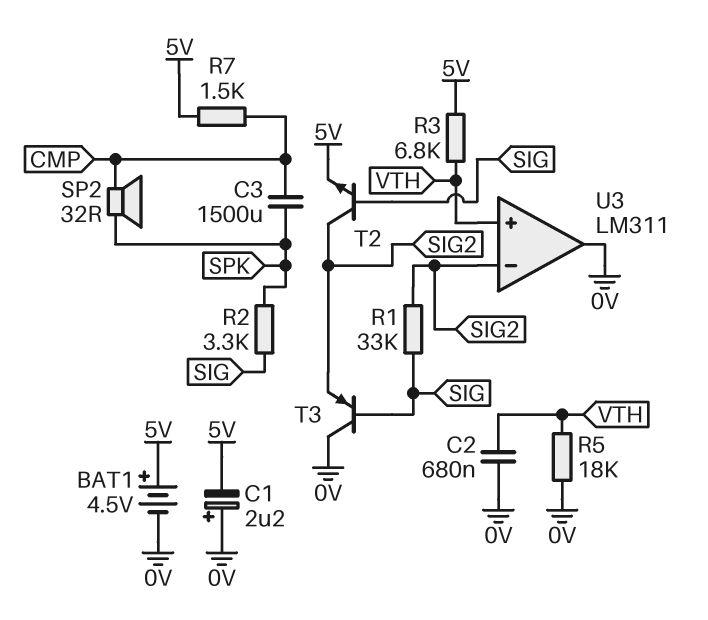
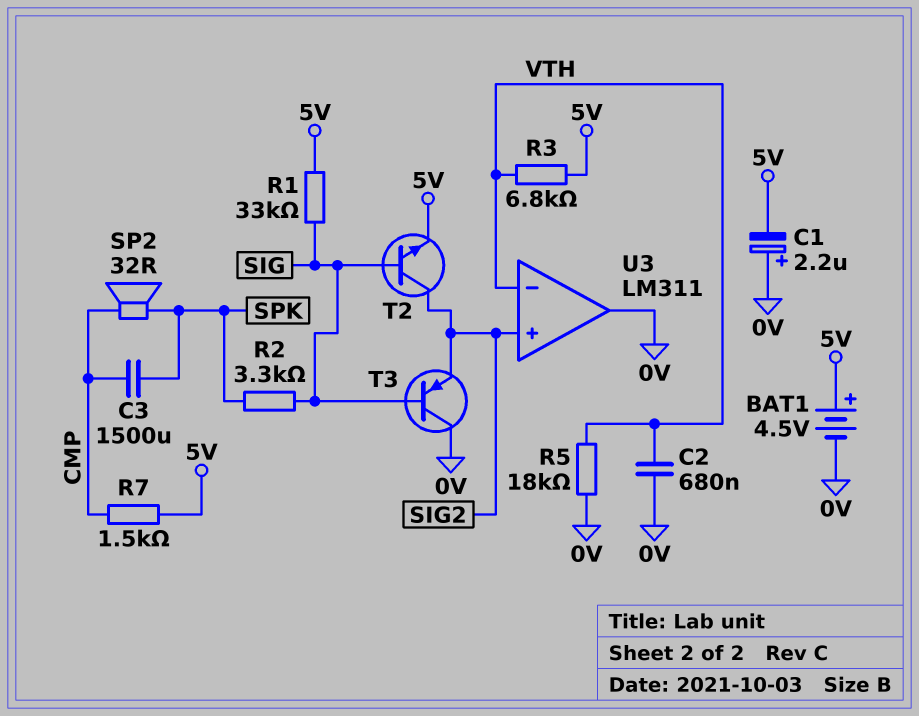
R1: 33k (SIG, SIG2) -> 33k (5V, SIG)
U3 pin in+: VTH -> SIG2
U3 pin in-: SIG2 -> VTH

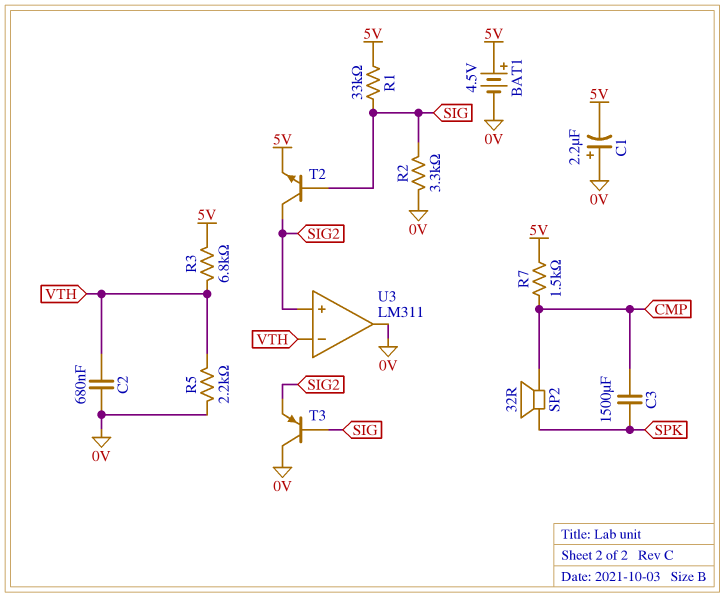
R2: 3.3k (SIG, SPK) -> 3.3k (0V, SIG)
R5: 18k (0V, VTH) -> 2.2k (0V, VTH)

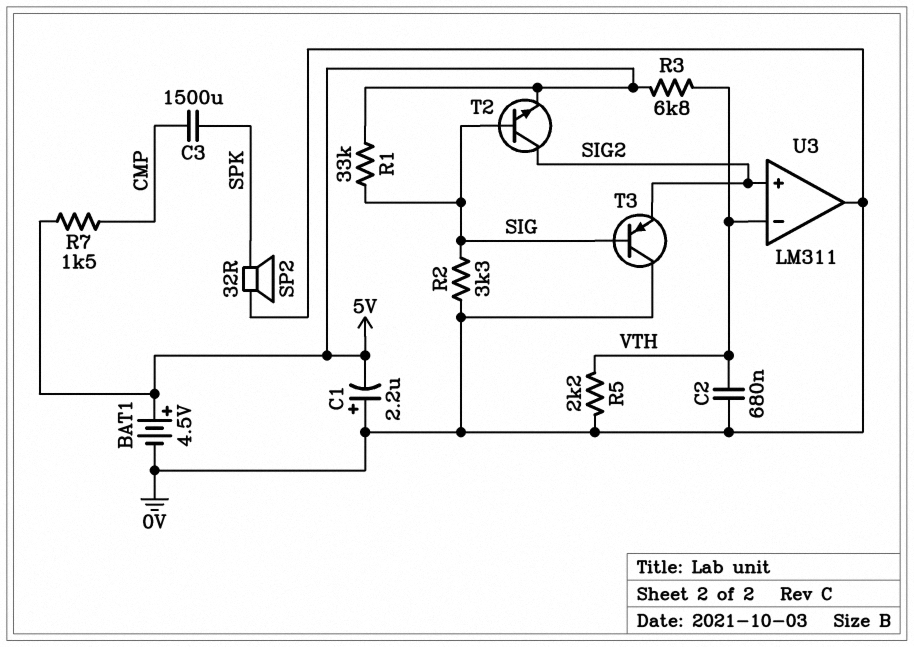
SP2: speaker 32R (CMP, SPK) -> speaker 32R (0V, SPK)

